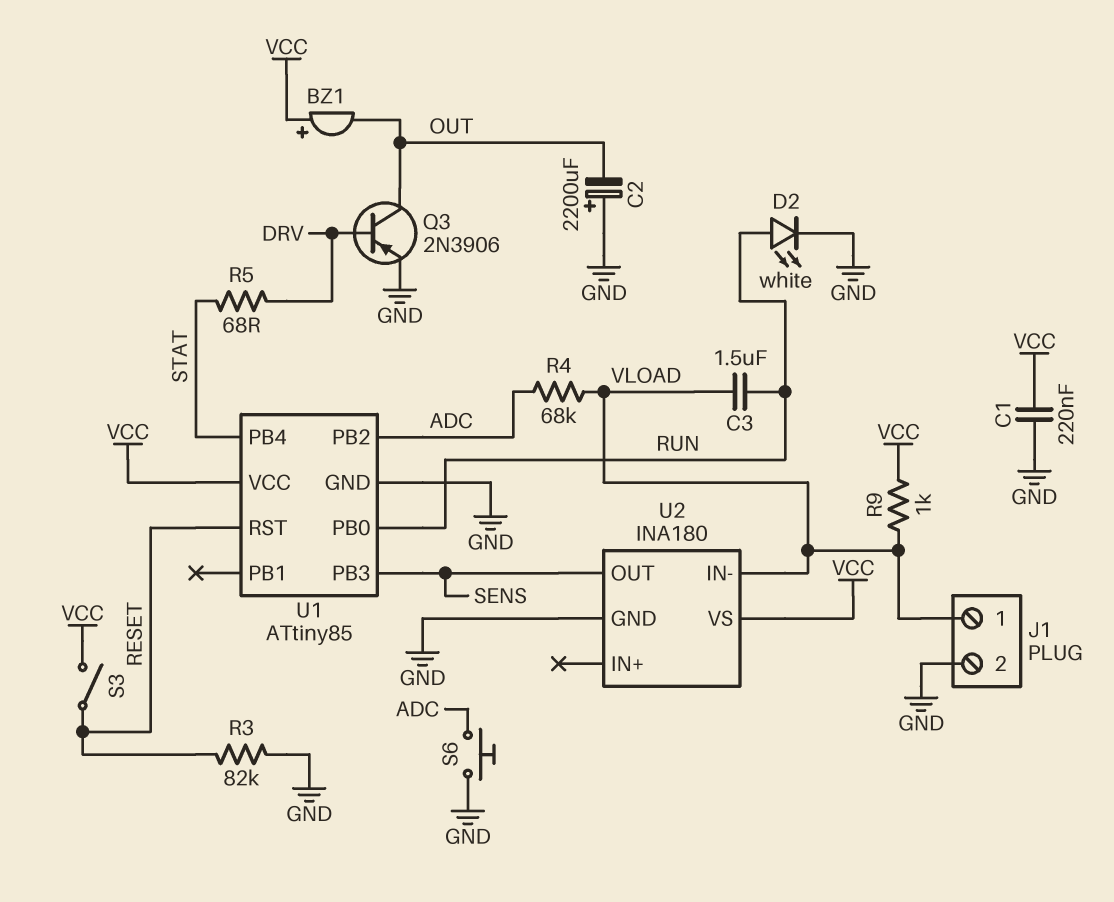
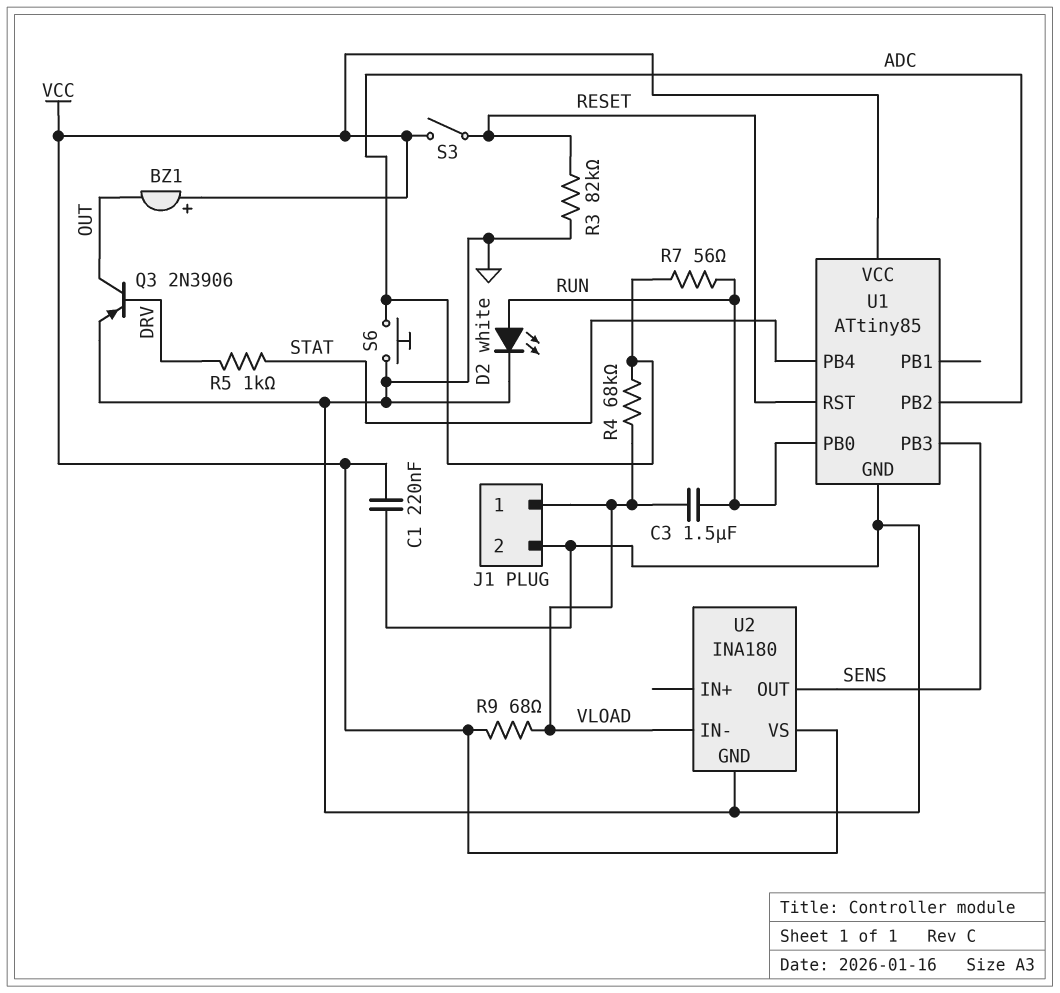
C2: 2200uF (plus GND, minus OUT) -> none
R5: 68 (DRV, STAT) -> 1k (DRV, STAT)
R7: none -> 56 (ADC, RUN)
R9: 1k (VCC, VLOAD) -> 68 (VCC, VLOAD)

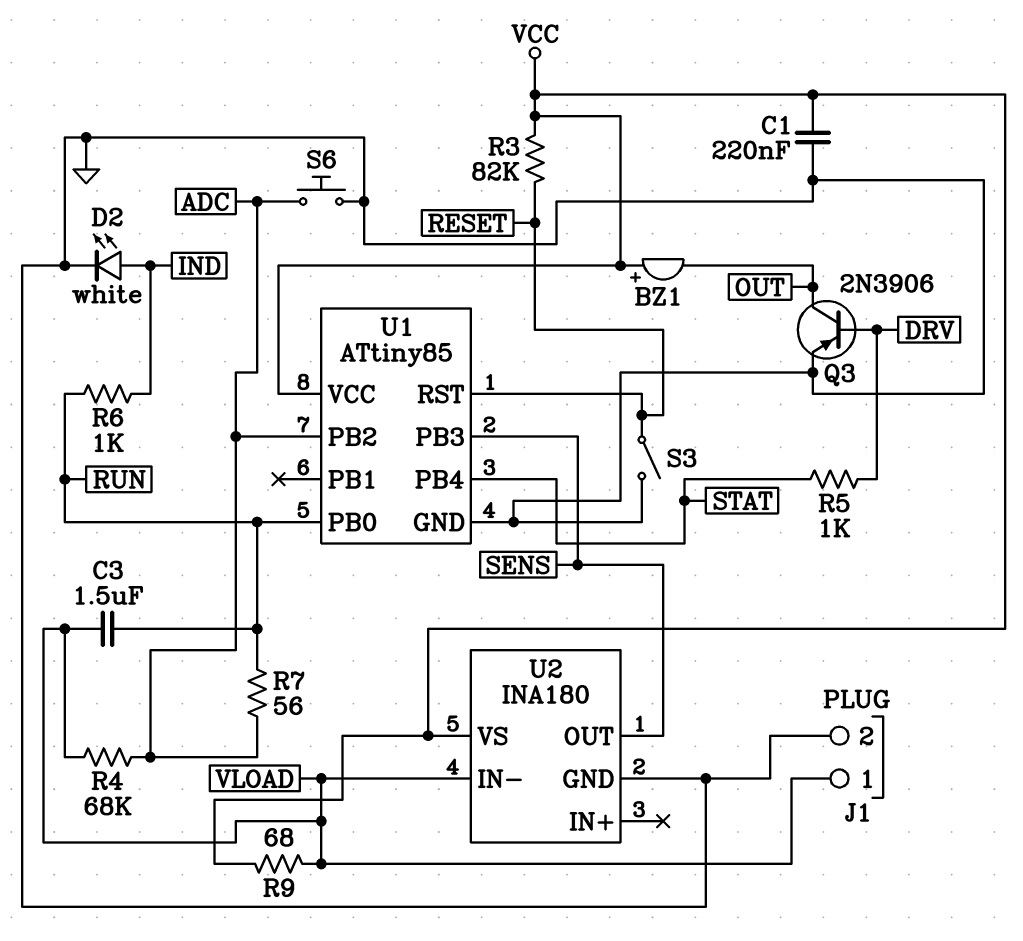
D2: LED white (A RUN, K GND) -> LED white (A IND, K GND)
R3: 82k (GND, RESET) -> 82k (RESET, VCC)
R6: none -> 1k (IND, RUN)
S3: switch (RESET, VCC) -> switch (GND, RESET)

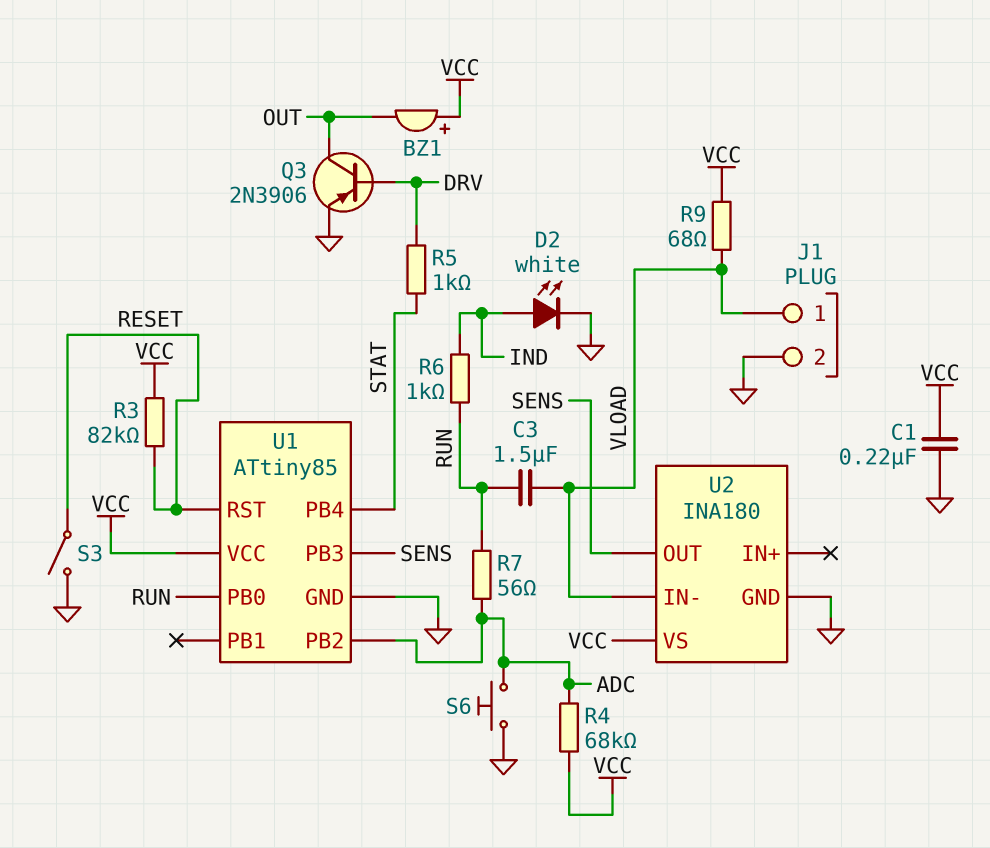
R4: 68k (ADC, VLOAD) -> 68k (ADC, VCC)

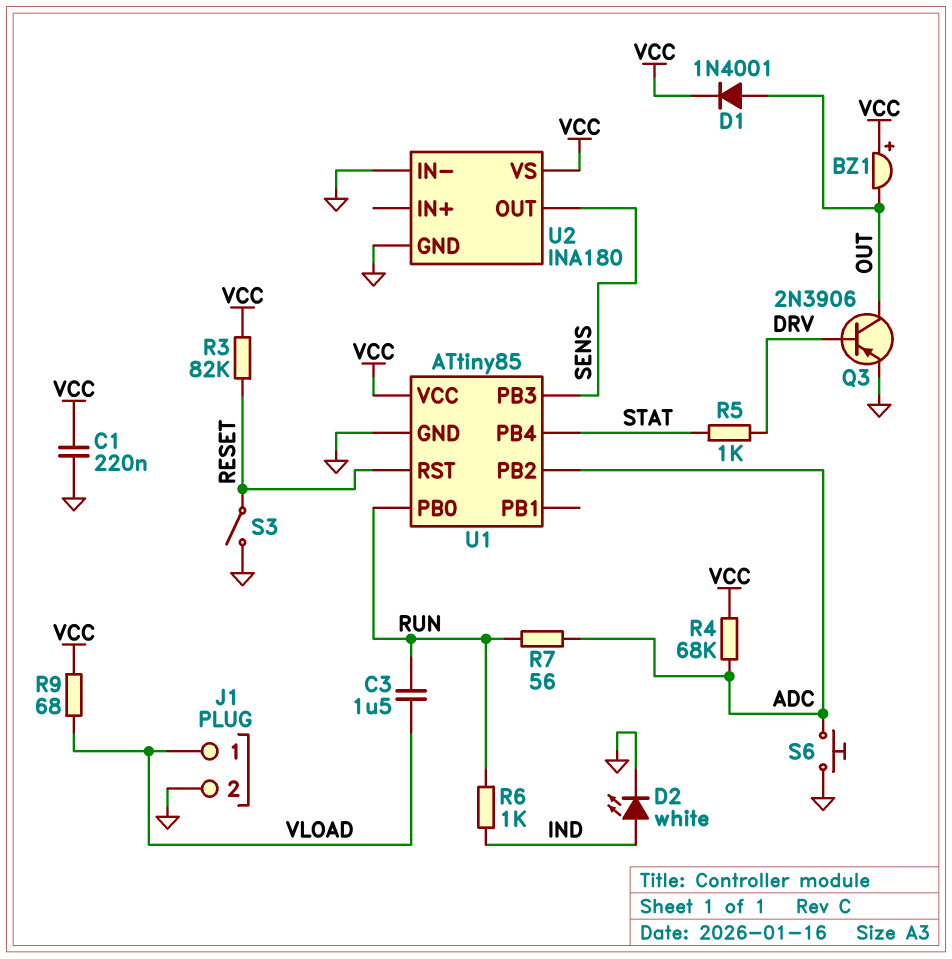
D1: none -> diode 1N4001 (A OUT, K VCC)
U2 pin IN-: VLOAD -> GND

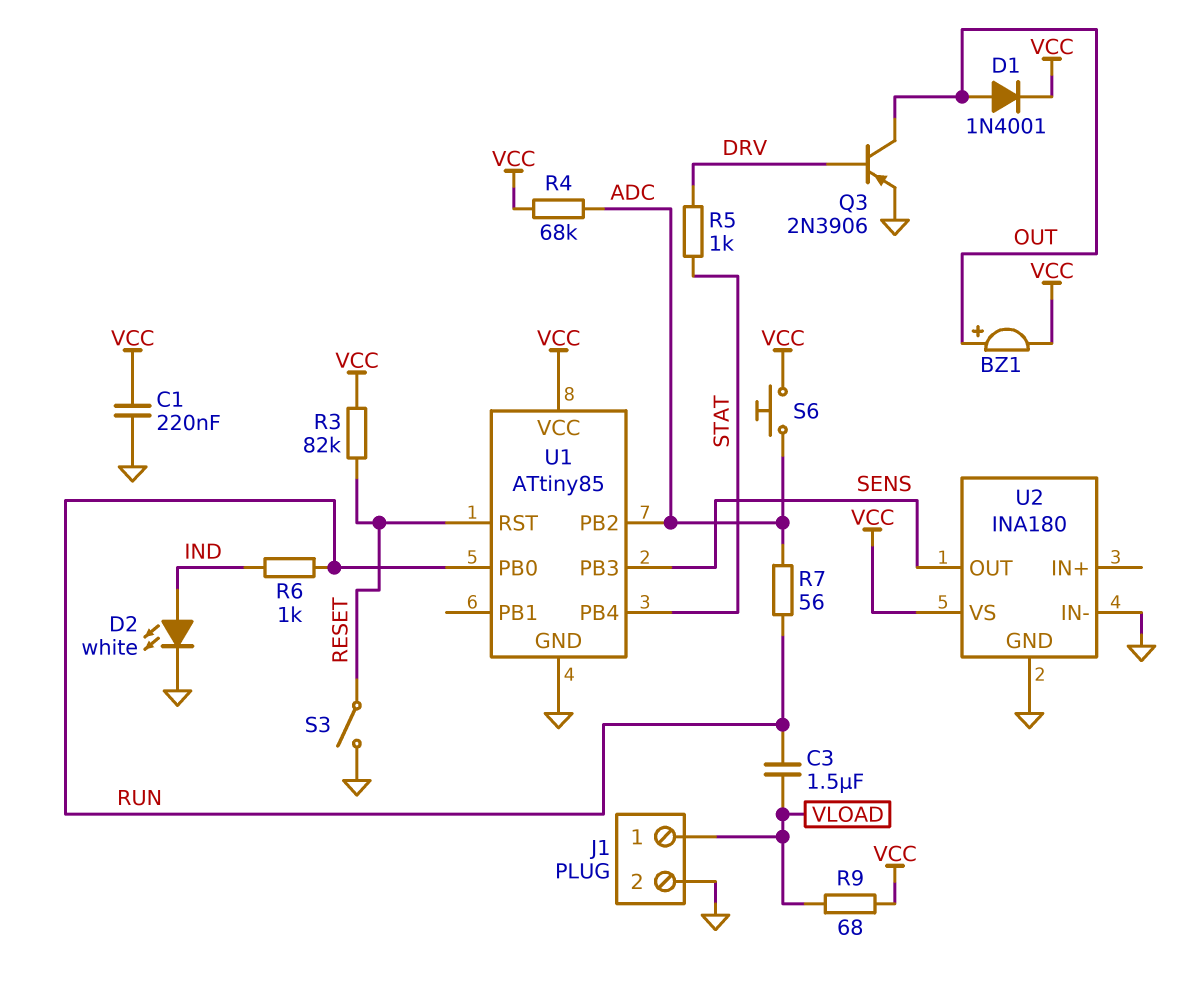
BZ1: buzzer (plus VCC, minus OUT) -> buzzer (plus OUT, minus VCC)
S6: button (ADC, GND) -> button (ADC, VCC)

